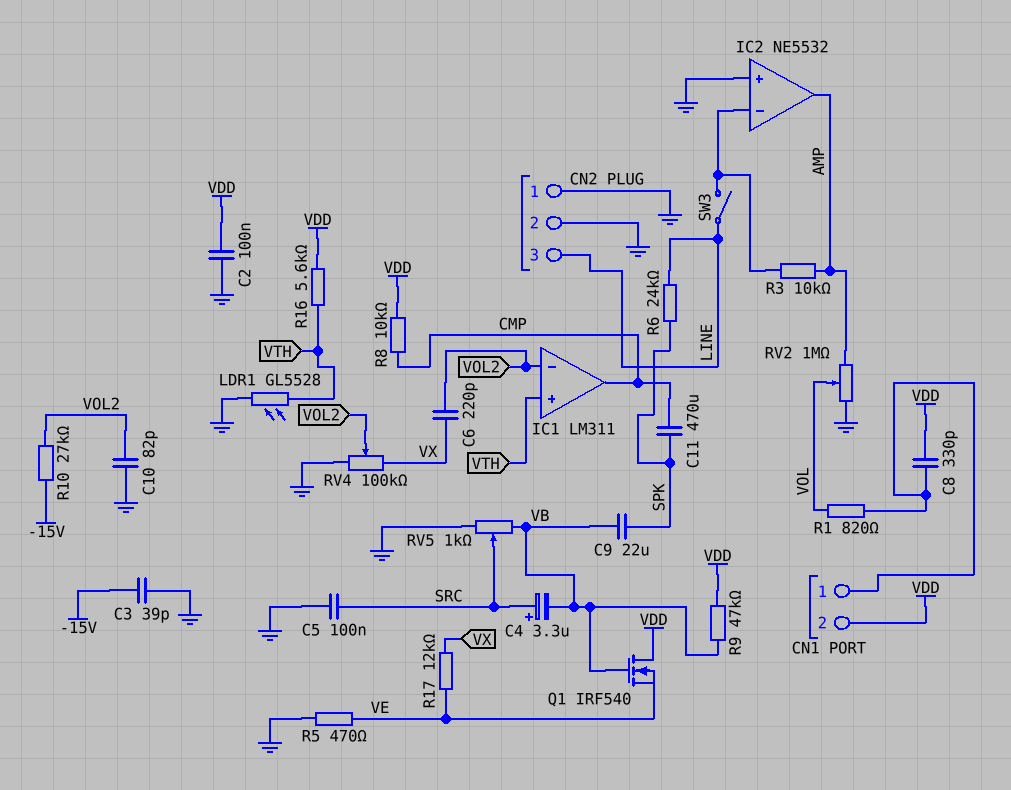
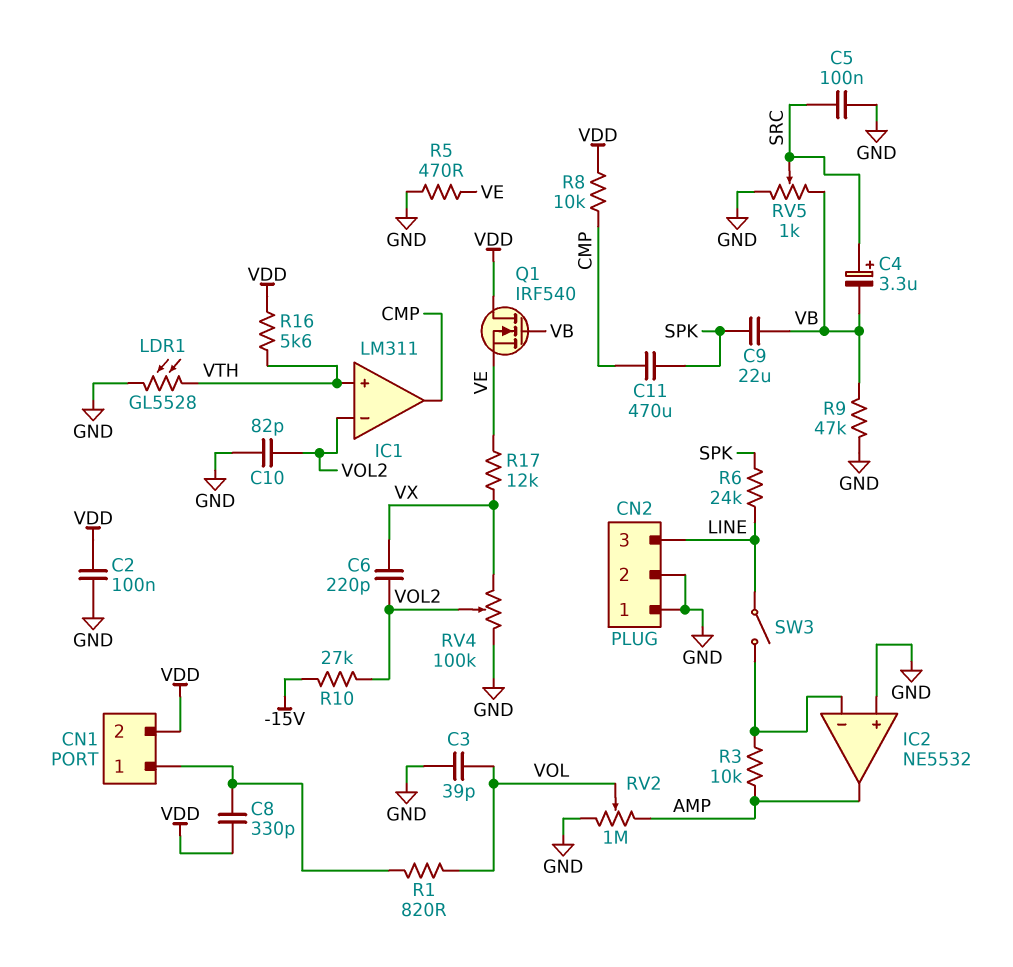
C3: 39pF (-15V, GND) -> 39pF (GND, VOL)
R9: 47k (VB, VDD) -> 47k (GND, VB)

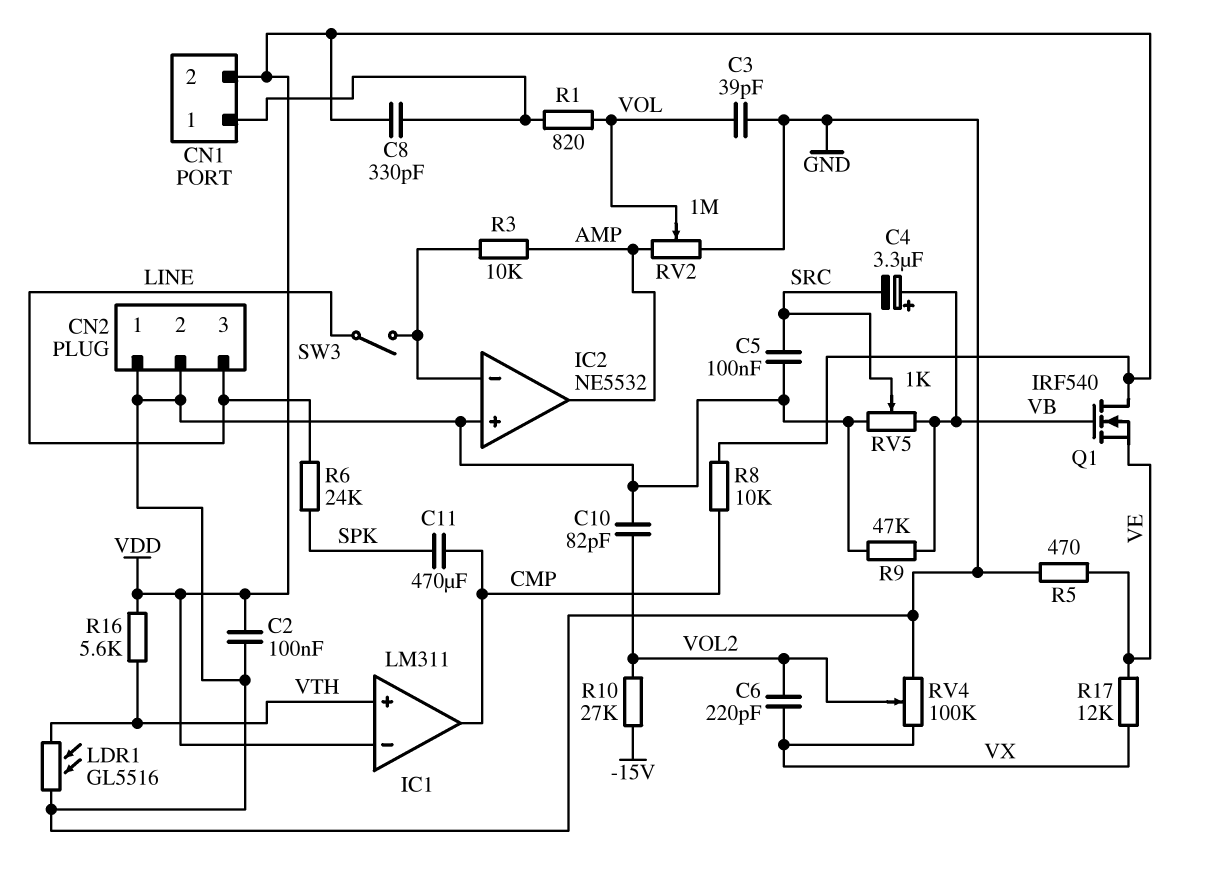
C4: 3.3uF (plus SRC, minus VB) -> 3.3uF (plus VB, minus SRC)
C9: 22uF (SPK, VB) -> none
IC1 pin in-: VOL2 -> VDD
LDR1: GL5528 (GND, VTH) -> GL5516 (GND, VTH)

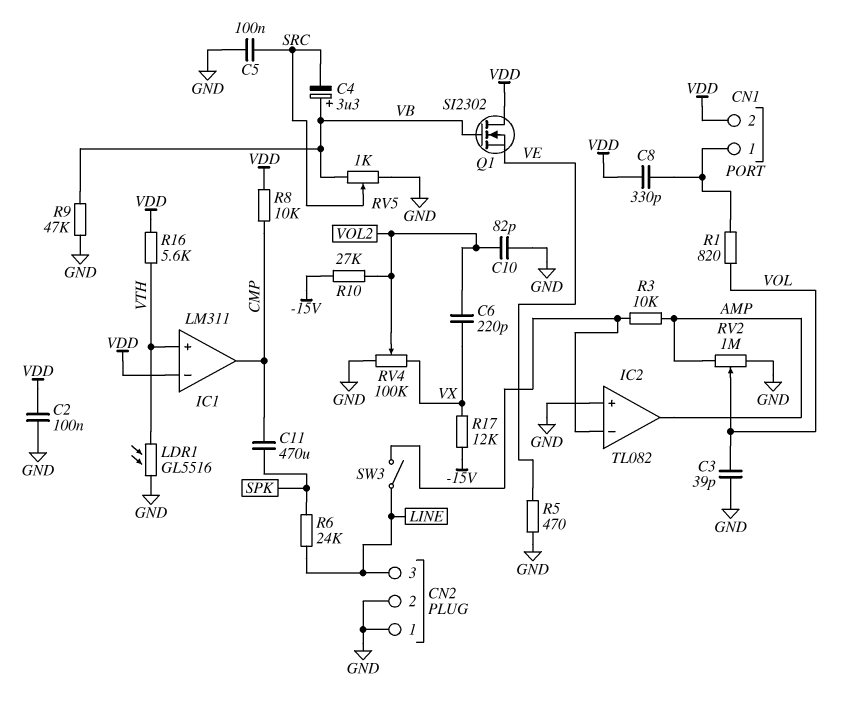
IC2: NE5532 -> TL082
Q1: NMOS IRF540 (G VB, D VDD, S VE) -> NMOS SI2302 (G VB, D VDD, S VE)
R17: 12k (VE, VX) -> 12k (-15V, VX)

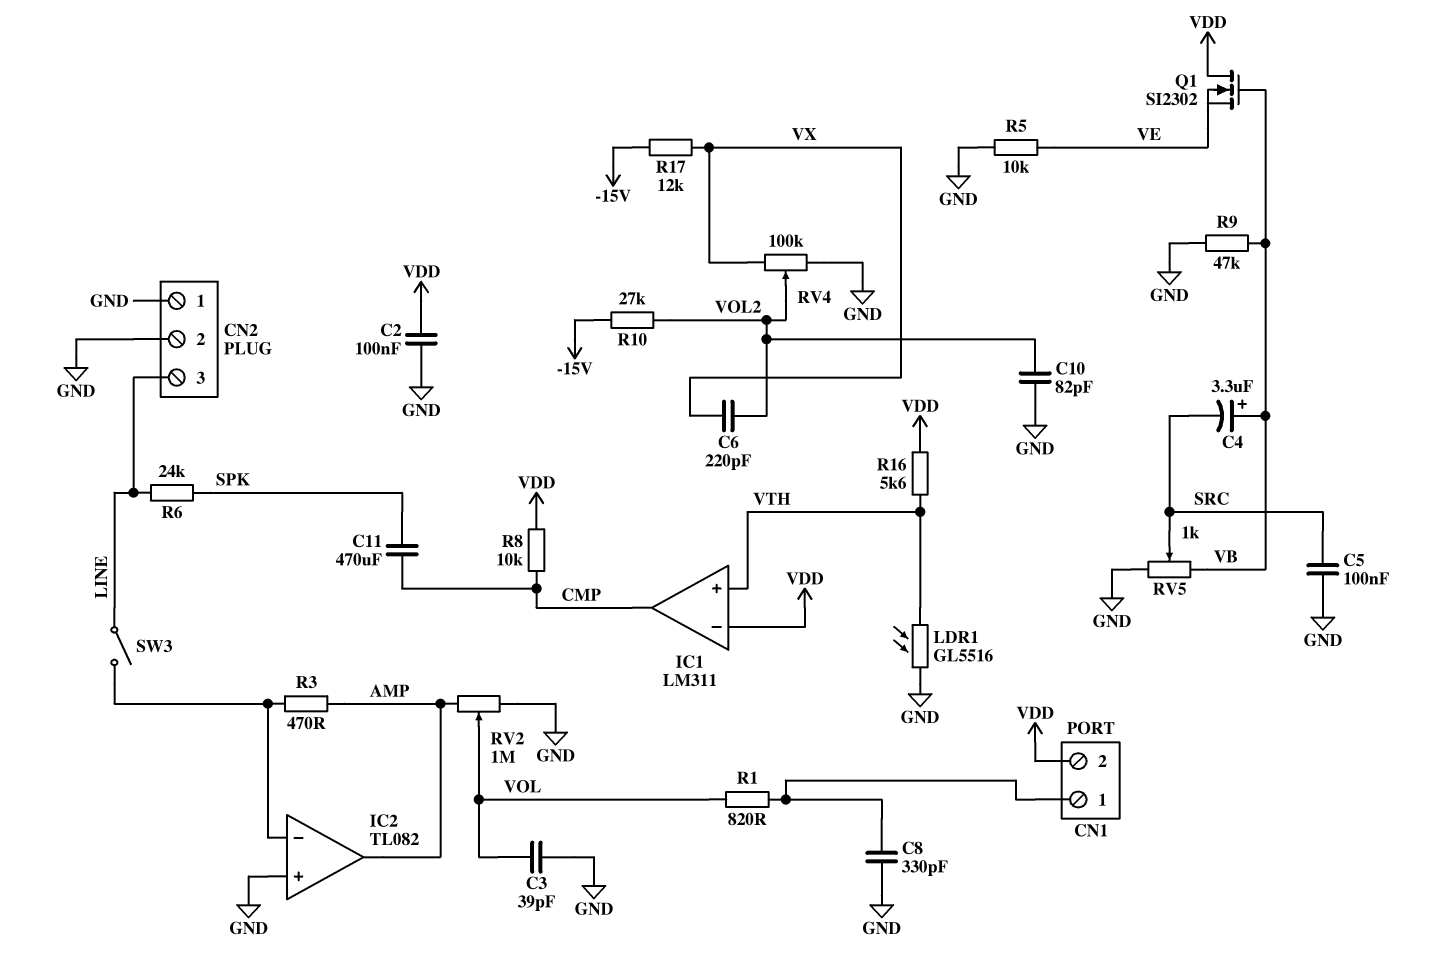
C8: 330pF (CN1/1, VDD) -> 330pF (CN1/1, GND)
R3: 10k (AMP, IC2/in-) -> 470 (AMP, IC2/in-)
R5: 470 (GND, VE) -> 10k (GND, VE)

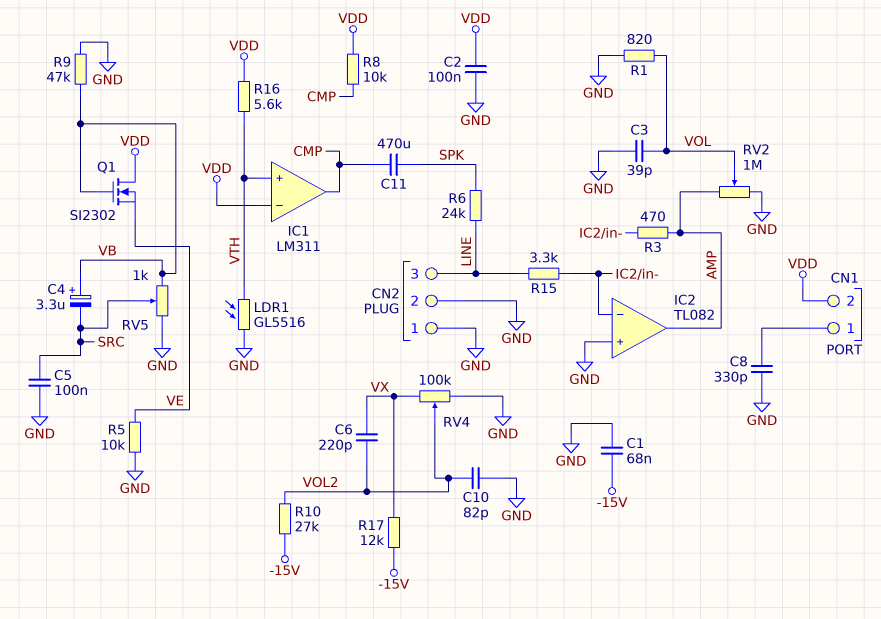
C1: none -> 68nF (-15V, GND)
R1: 820 (CN1/1, VOL) -> 820 (GND, VOL)
R15: none -> 3.3k (IC2/in-, LINE)
SW3: switch (IC2/in-, LINE) -> none

